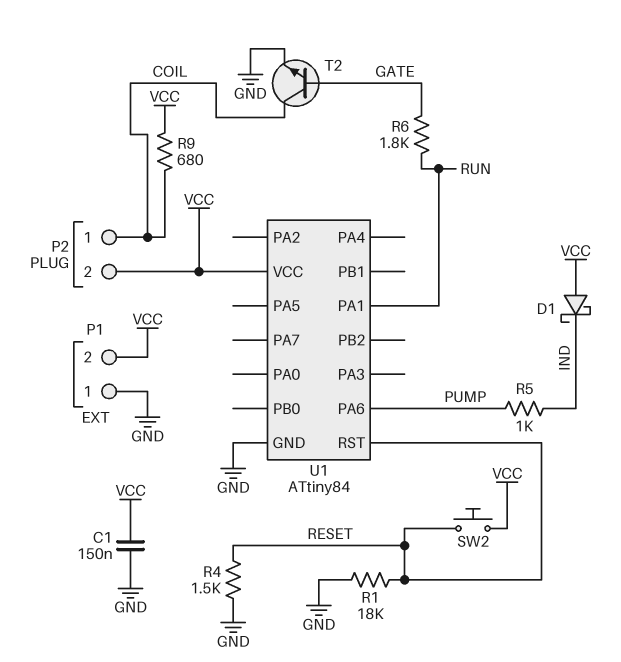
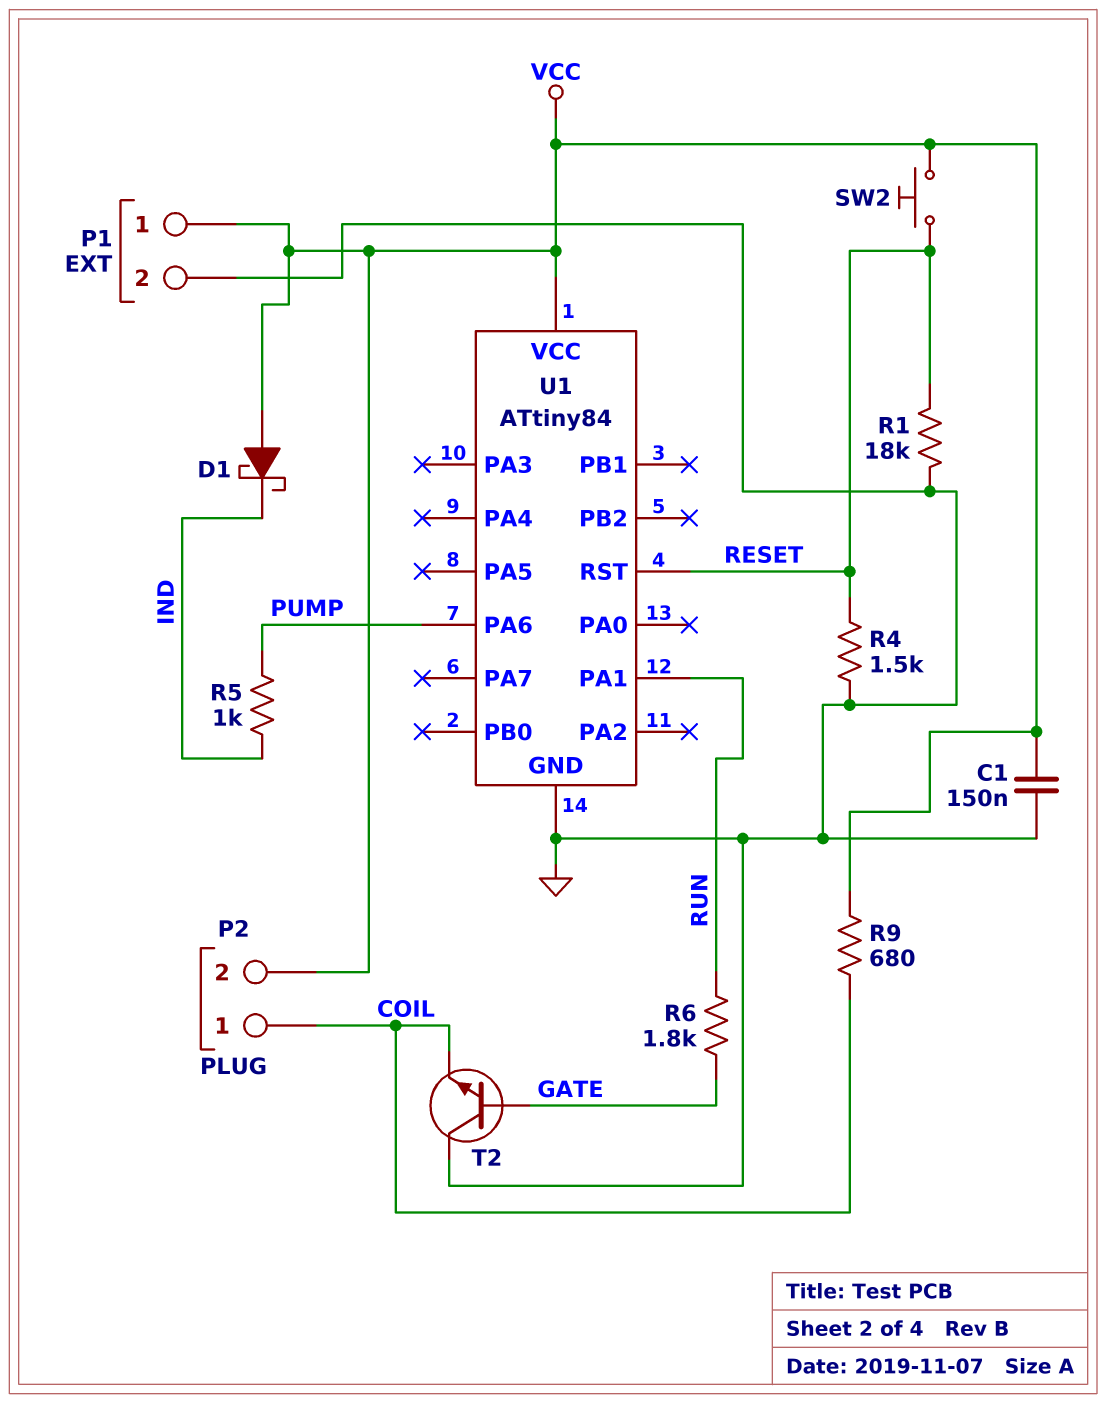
P1 pin 1: GND -> VCC
P1 pin 2: VCC -> GND
T2: NPN (B GATE, C COIL, E GND) -> NPN (B GATE, C GND, E COIL)

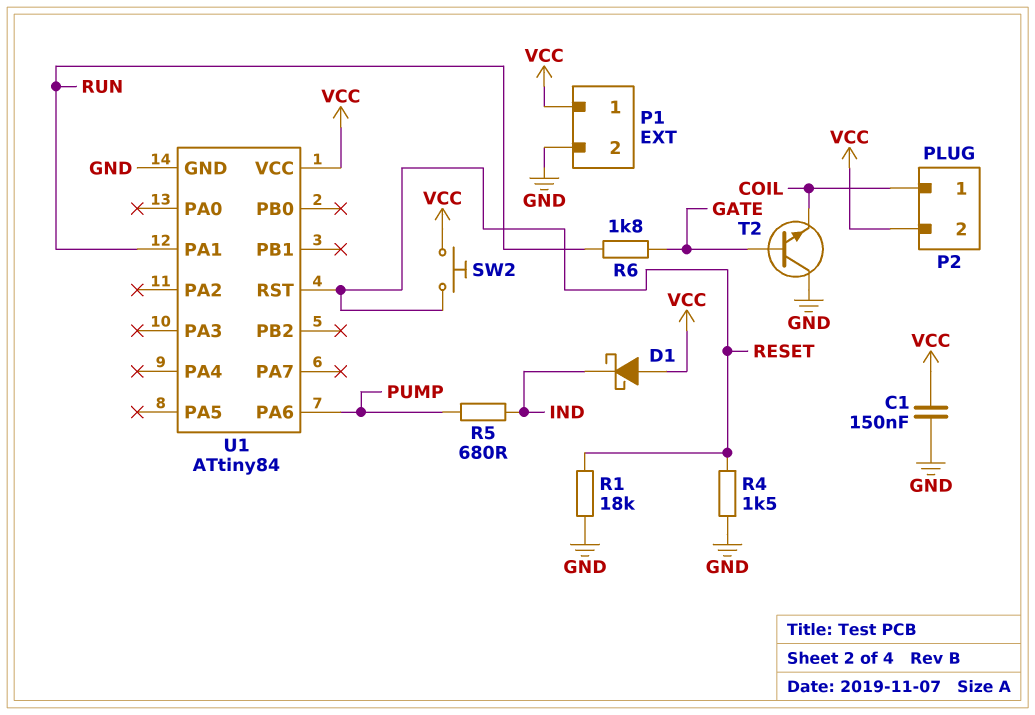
R5: 1k (IND, PUMP) -> 680 (IND, PUMP)
R9: 680 (COIL, VCC) -> none

